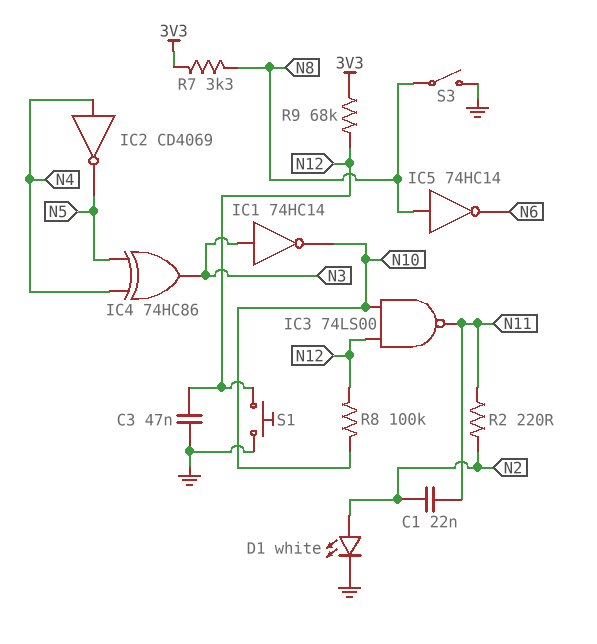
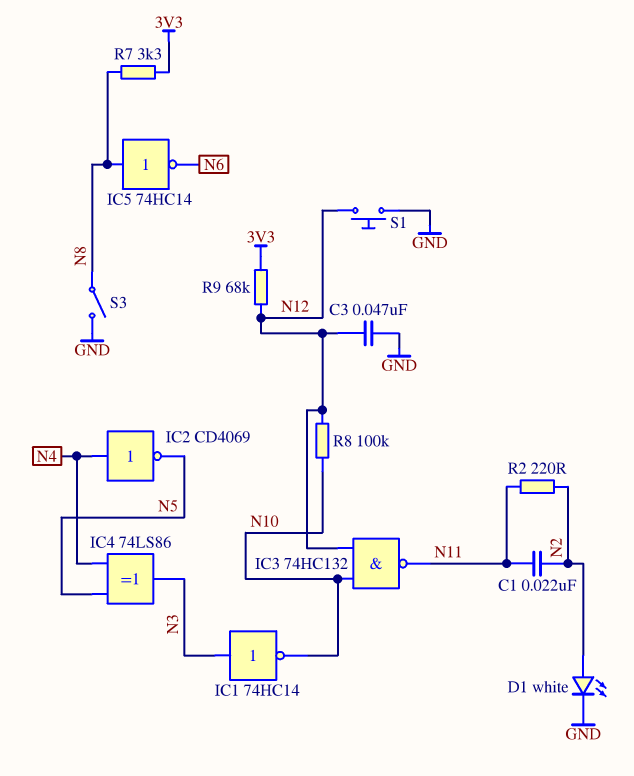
IC3: NAND 74LS00 (in N10, in N12, out N11) -> NAND 74HC132 (in N10, in N12, out N11)
IC4: XOR 74HC86 (in N4, in N5, out N3) -> XOR 74LS86 (in N4, in N5, out N3)

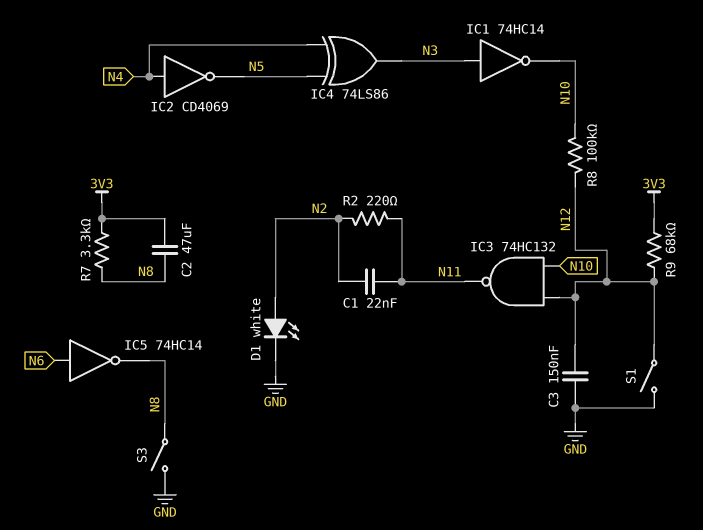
C2: none -> 47uF (3V3, N8)
C3: 47nF (GND, N12) -> 150nF (GND, N12)
IC5: NOT 74HC14 (in N8, out N6) -> NOT 74HC14 (in N6, out N8)
S1: button (GND, N12) -> switch (GND, N12)

